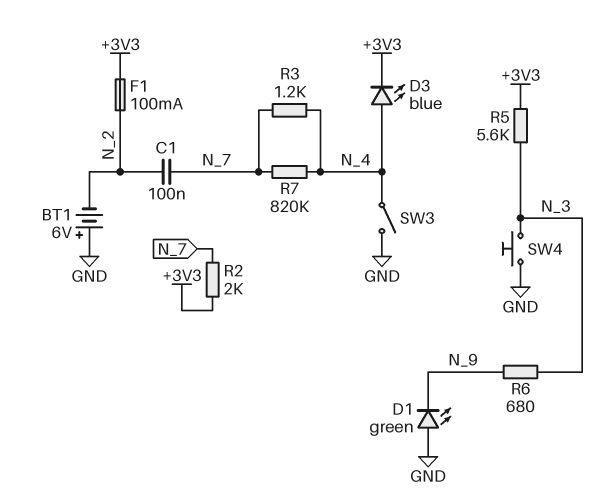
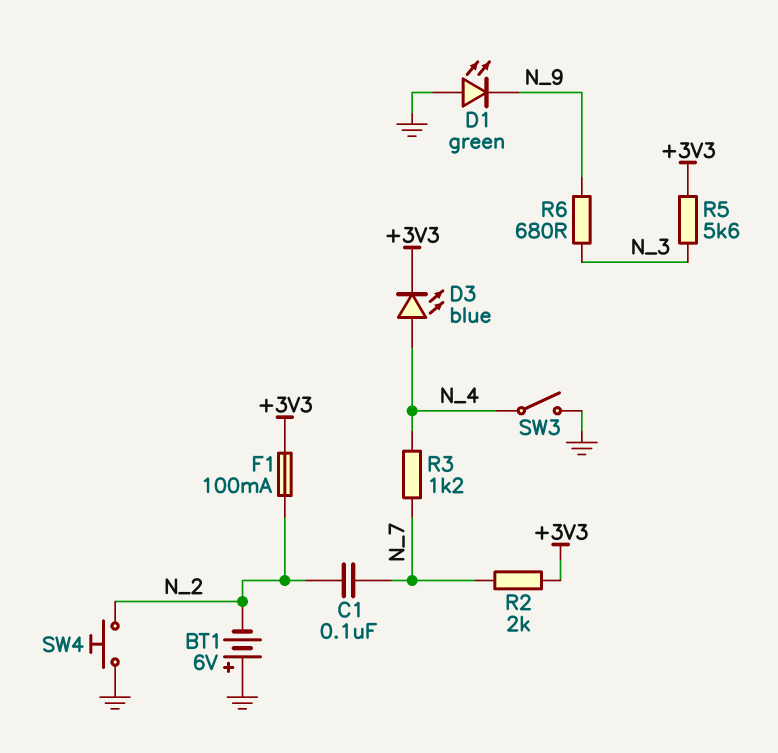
R7: 820k (N_4, N_7) -> none
SW4: button (GND, N_3) -> button (GND, N_2)

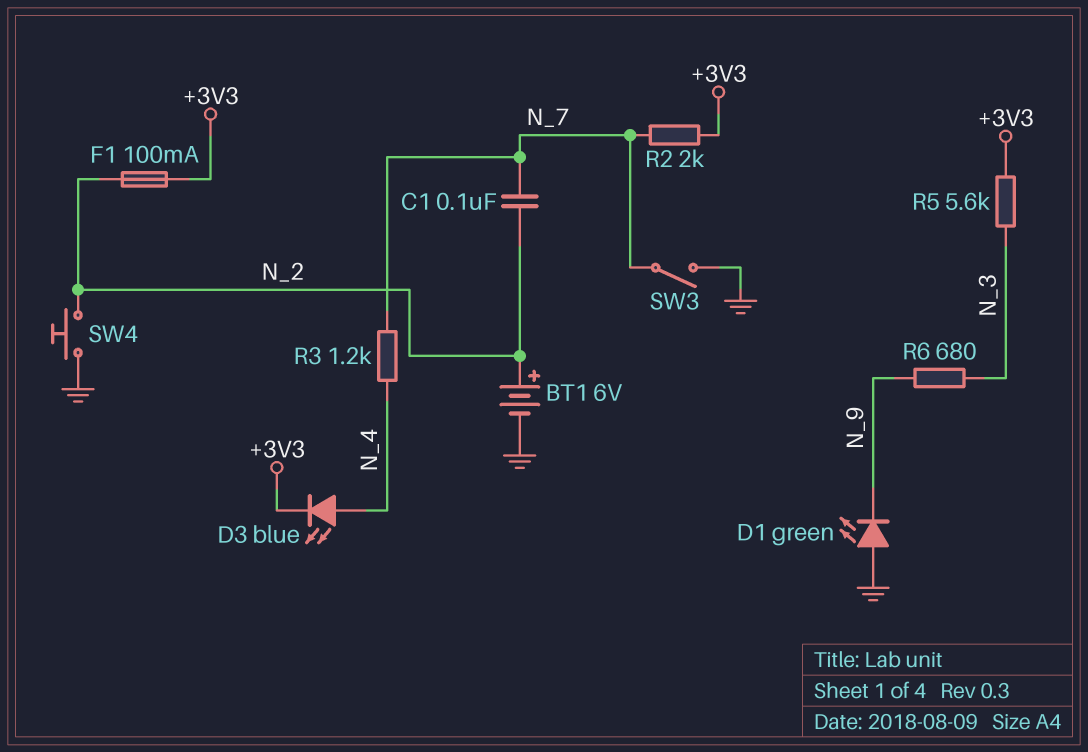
BT1: 6V (plus GND, minus N_2) -> 6V (plus N_2, minus GND)
SW3: switch (GND, N_4) -> switch (GND, N_7)

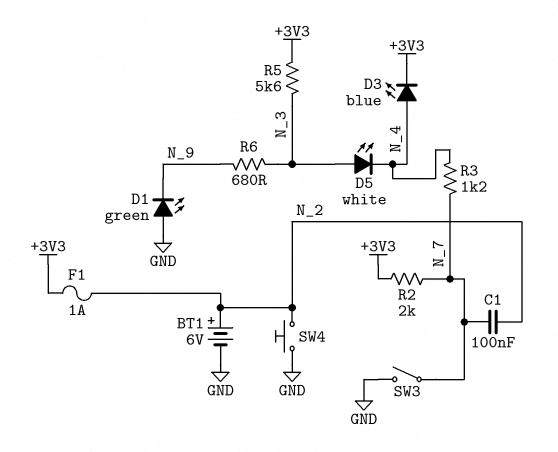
D5: none -> LED white (A N_3, K N_4)
F1: 100mA (+3V3, N_2) -> 1A (+3V3, N_2)

